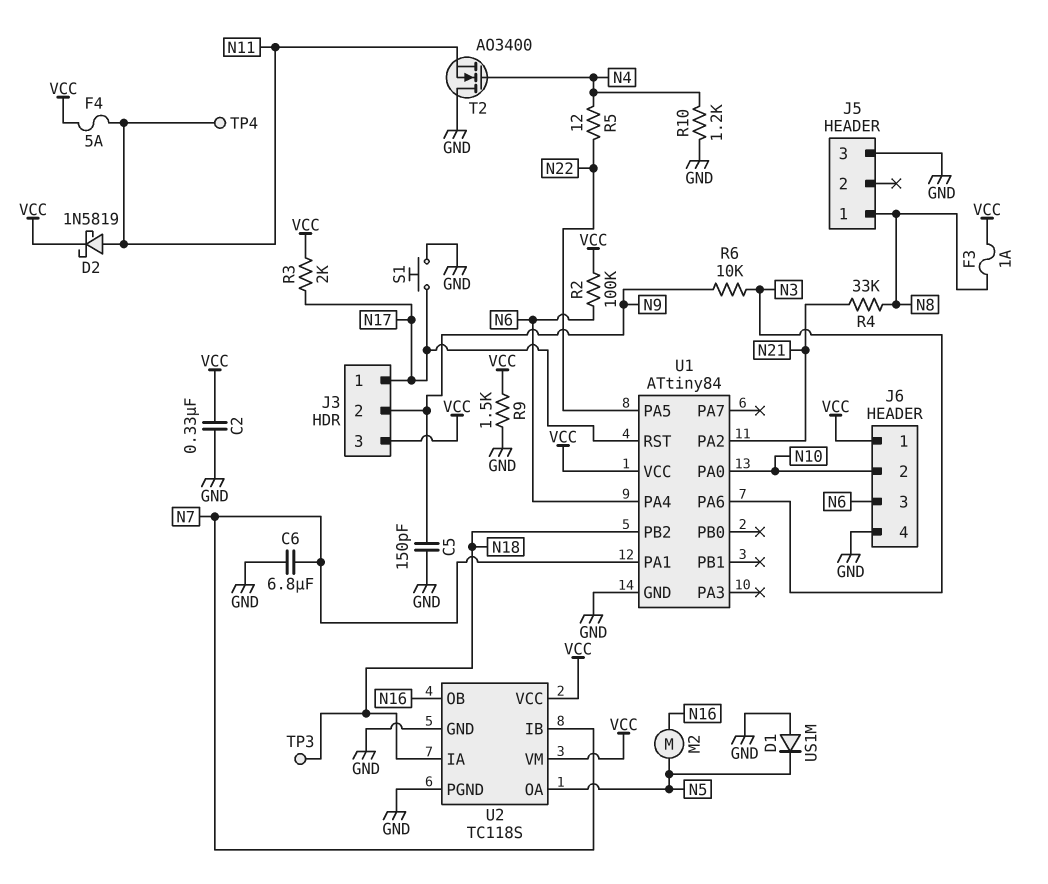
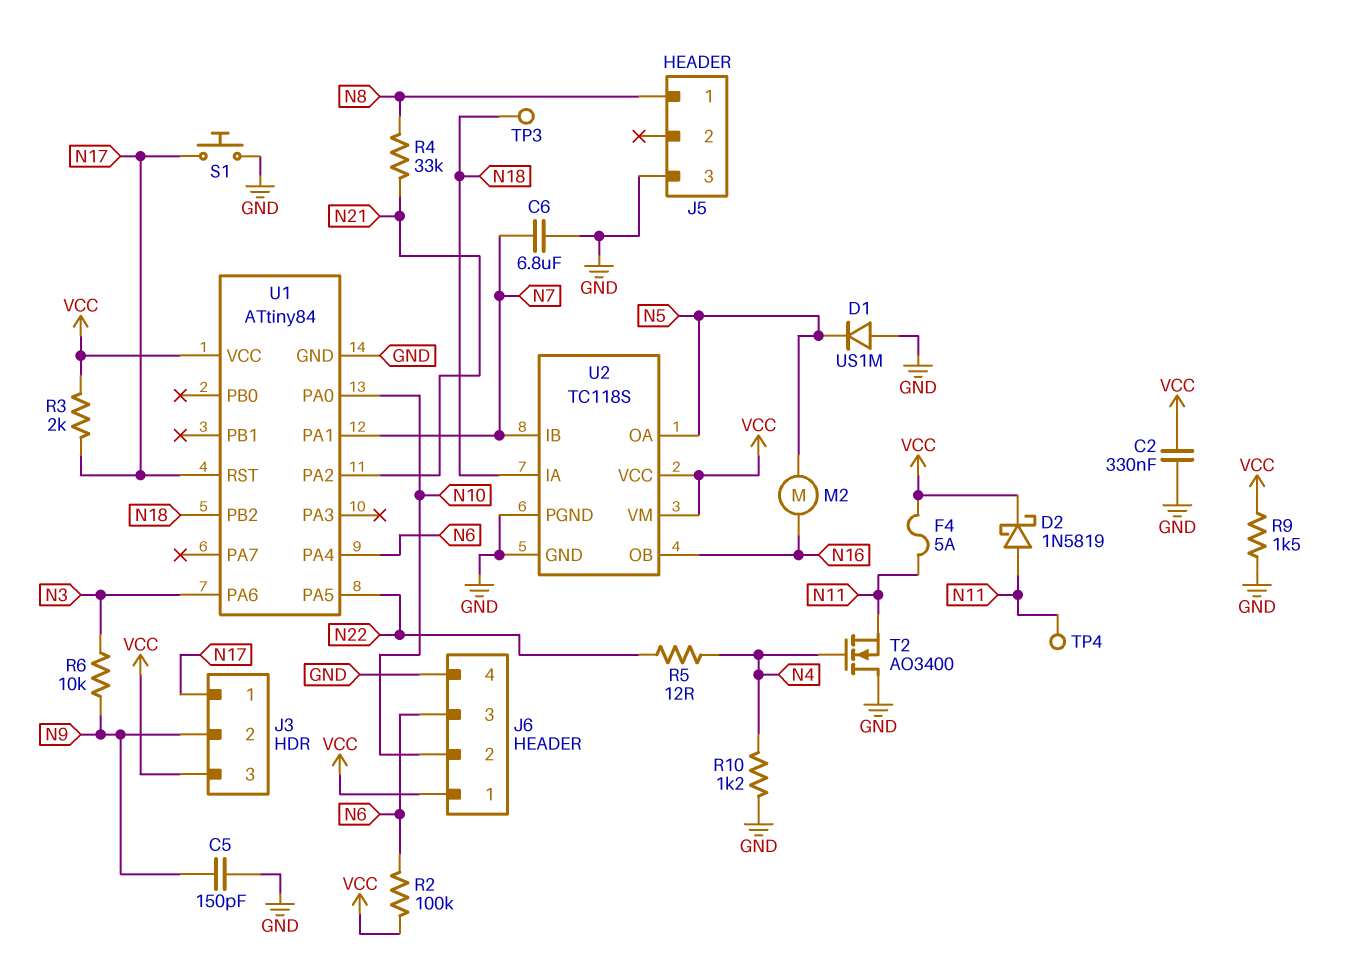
F3: 1A (N8, VCC) -> none

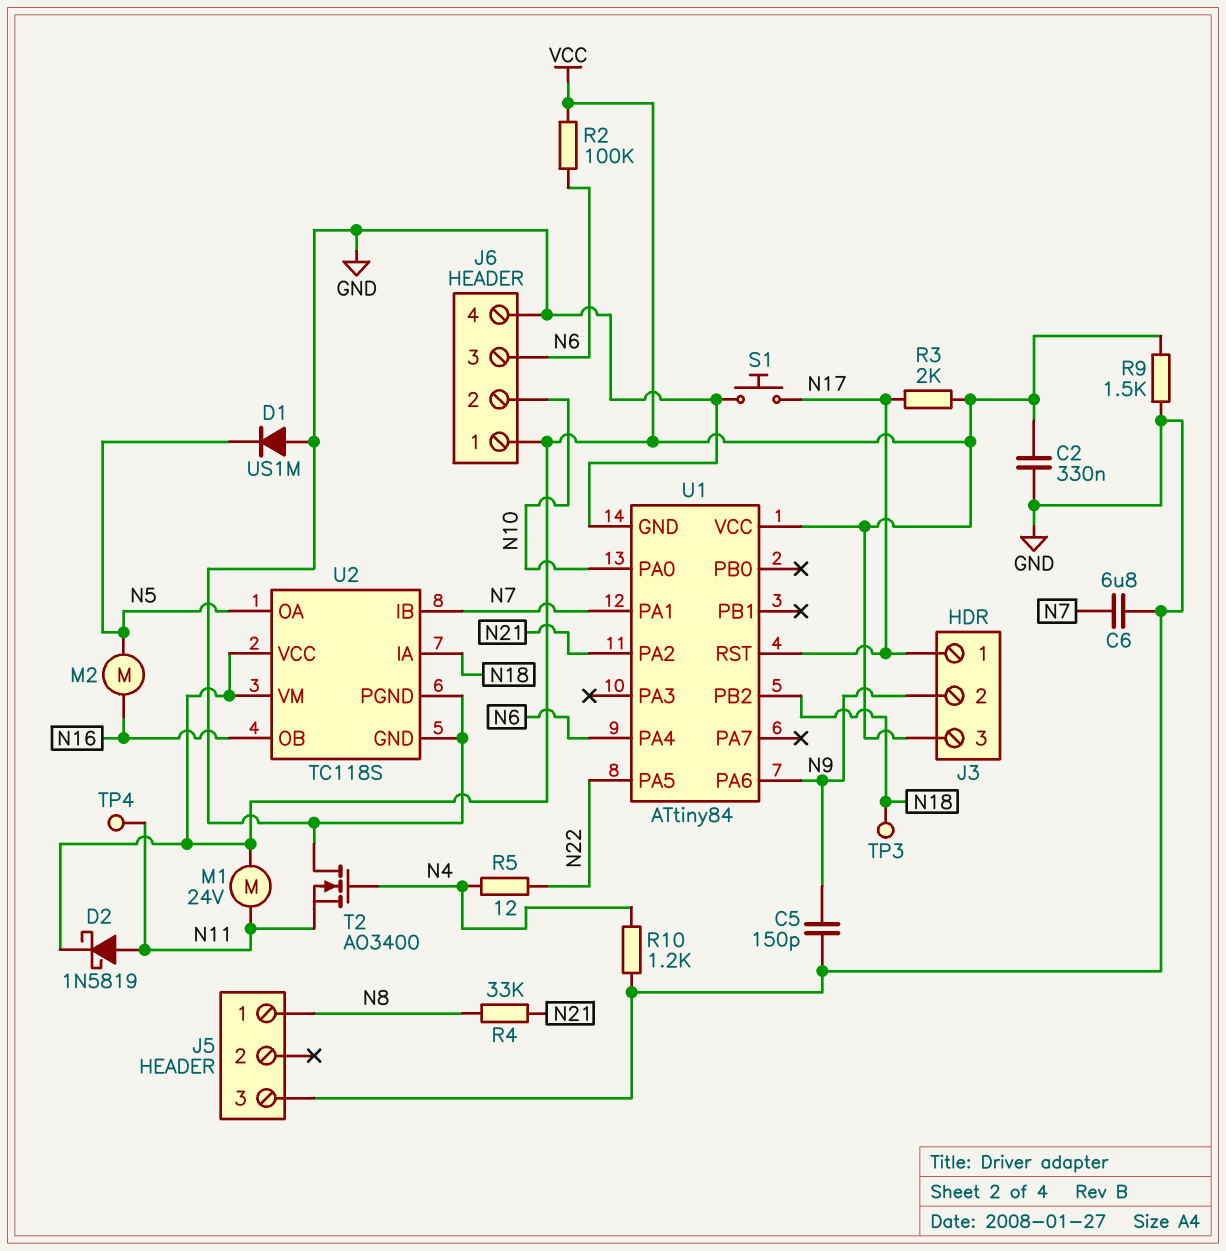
F4: 5A (N11, VCC) -> none
M1: none -> motor 24V (N11, VCC)
R6: 10k (N3, N9) -> none
U1 pin PA6: N3 -> N9

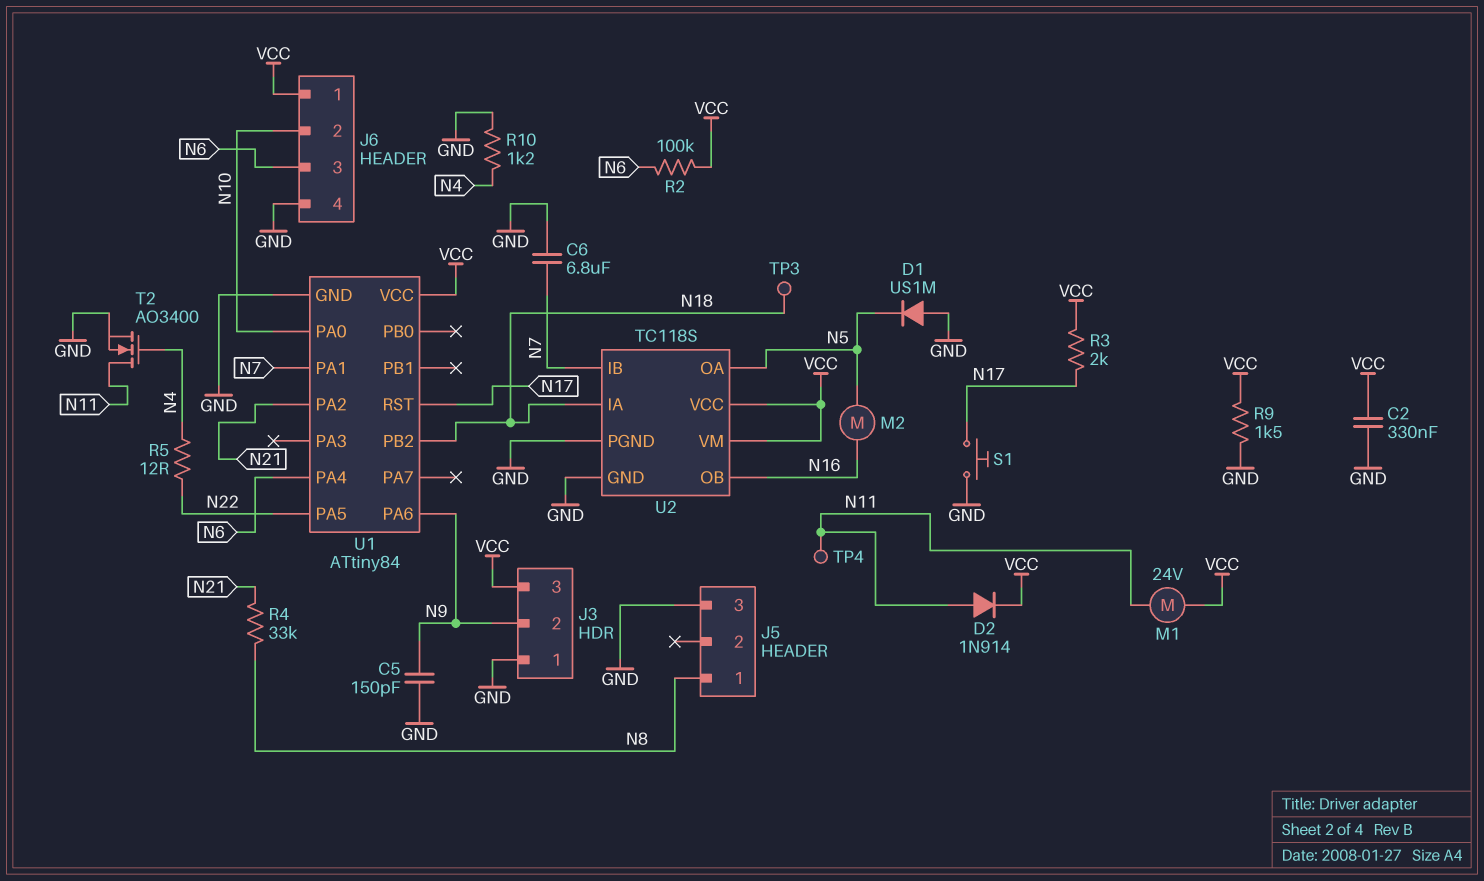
D2: schottky 1N5819 (A N11, K VCC) -> diode 1N914 (A N11, K VCC)
J3 pin 1: N17 -> GND
T2: NMOS AO3400 (G N4, D GND, S N11) -> NMOS AO3400 (G N4, D N11, S GND)

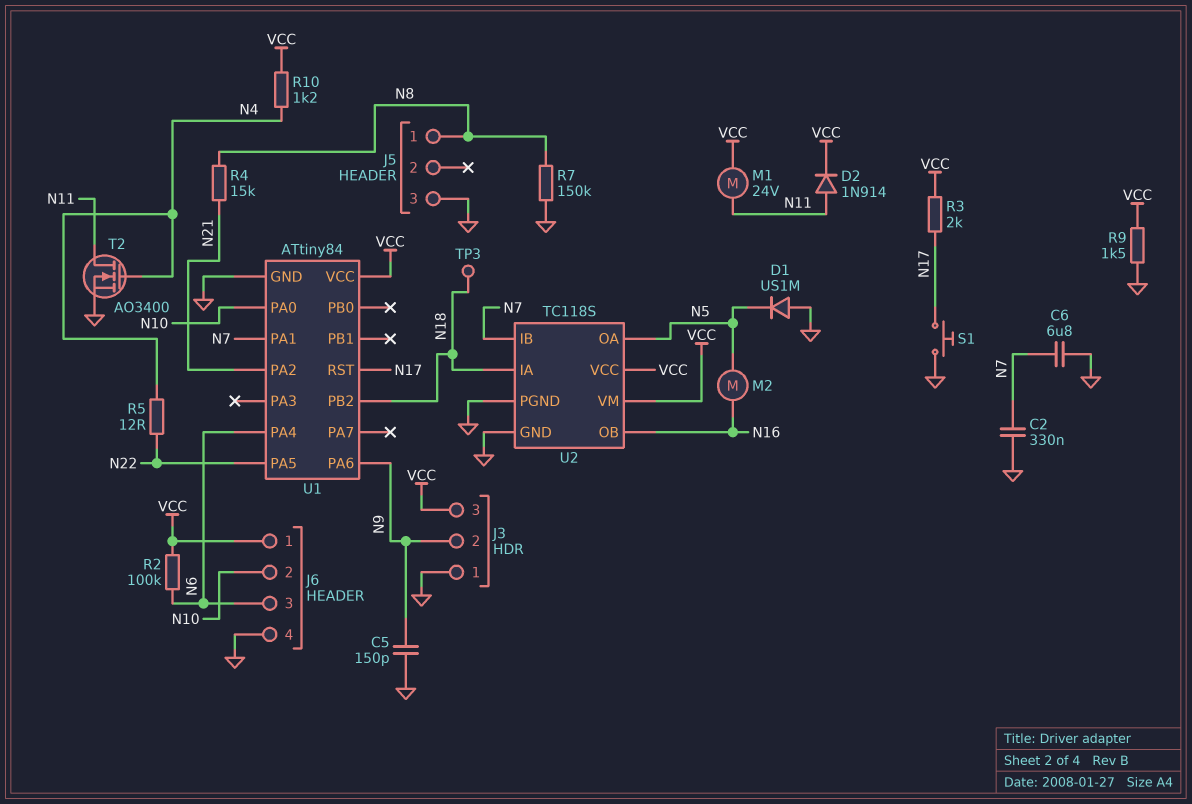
C2: 330nF (GND, VCC) -> 330nF (GND, N7)
R4: 33k (N8, N21) -> 15k (N8, N21)
R7: none -> 150k (GND, N8)
R10: 1.2k (GND, N4) -> 1.2k (N4, VCC)
TP4: test point (N11) -> none

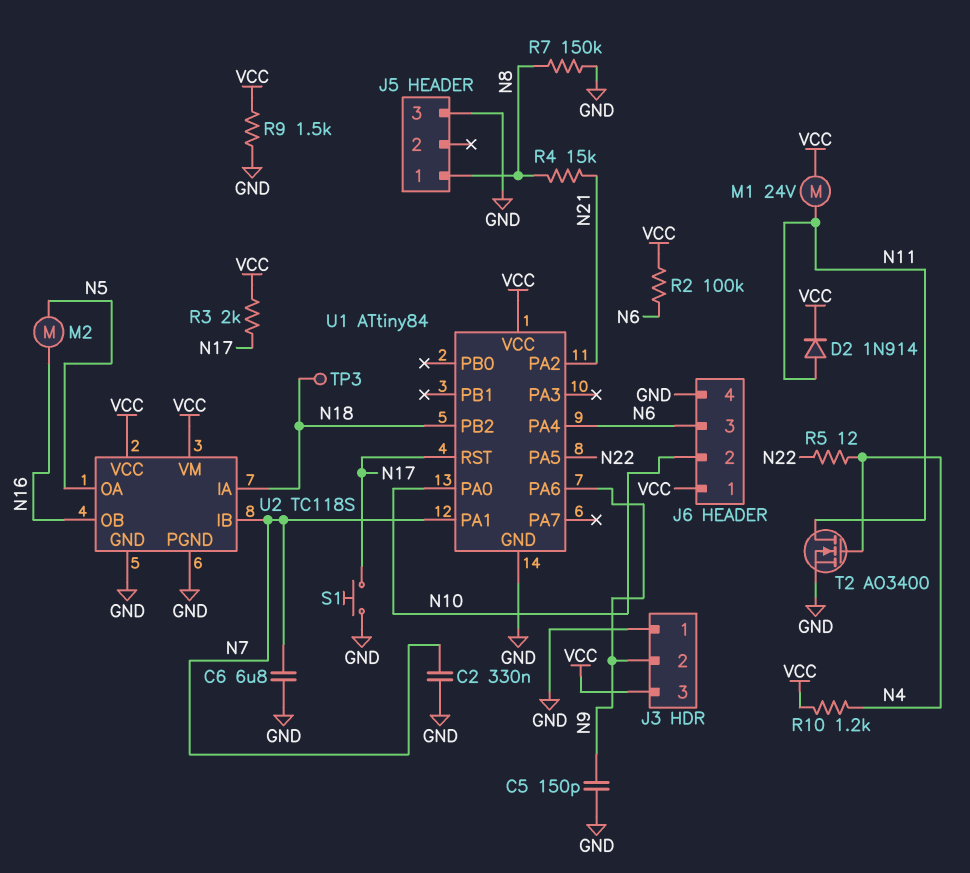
D1: diode US1M (A GND, K N5) -> none

